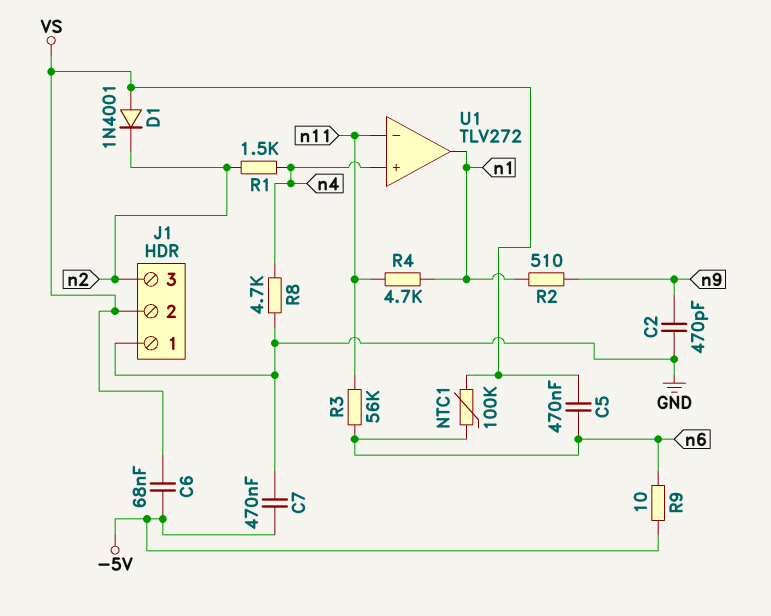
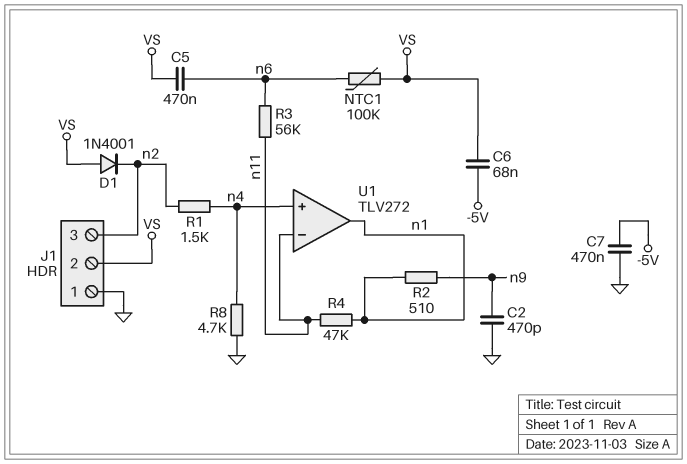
R4: 4.7k (n1, n11) -> 47k (n1, n11)
R9: 10 (-5V, n6) -> none

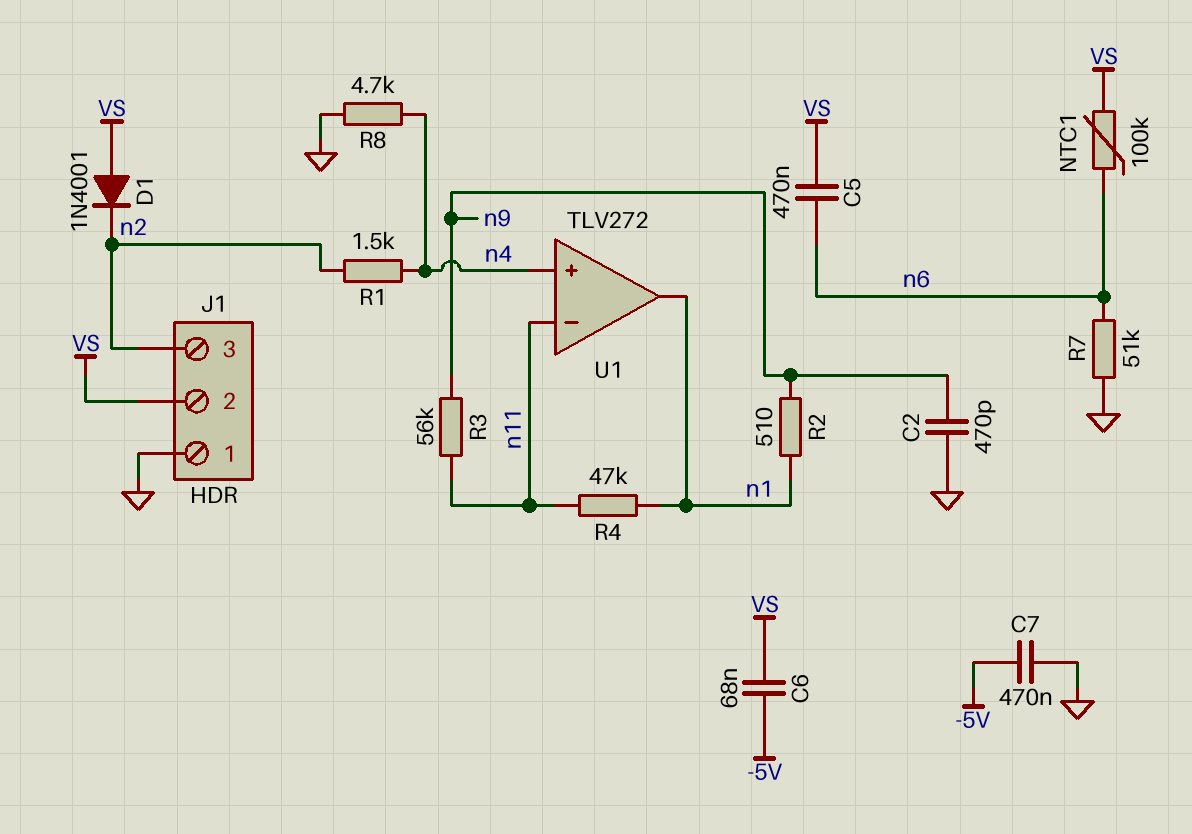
R3: 56k (n6, n11) -> 56k (n9, n11)
R7: none -> 51k (GND, n6)

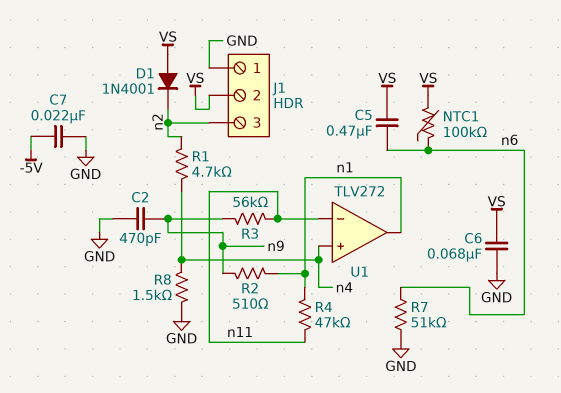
C6: 68nF (-5V, VS) -> 68nF (GND, VS)
C7: 470nF (-5V, GND) -> 22nF (-5V, GND)
R1: 1.5k (n2, n4) -> 4.7k (n2, n4)
R8: 4.7k (GND, n4) -> 1.5k (GND, n4)

